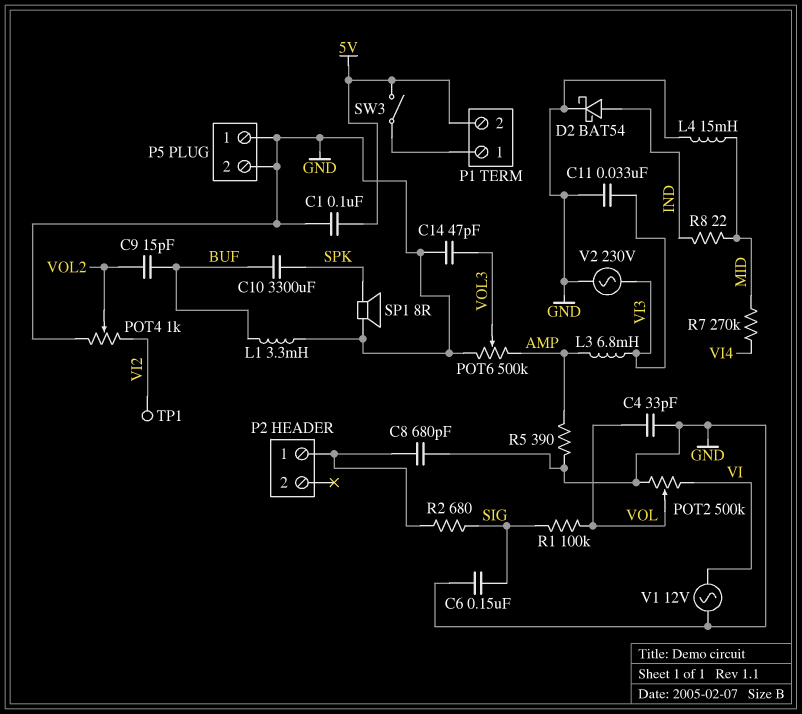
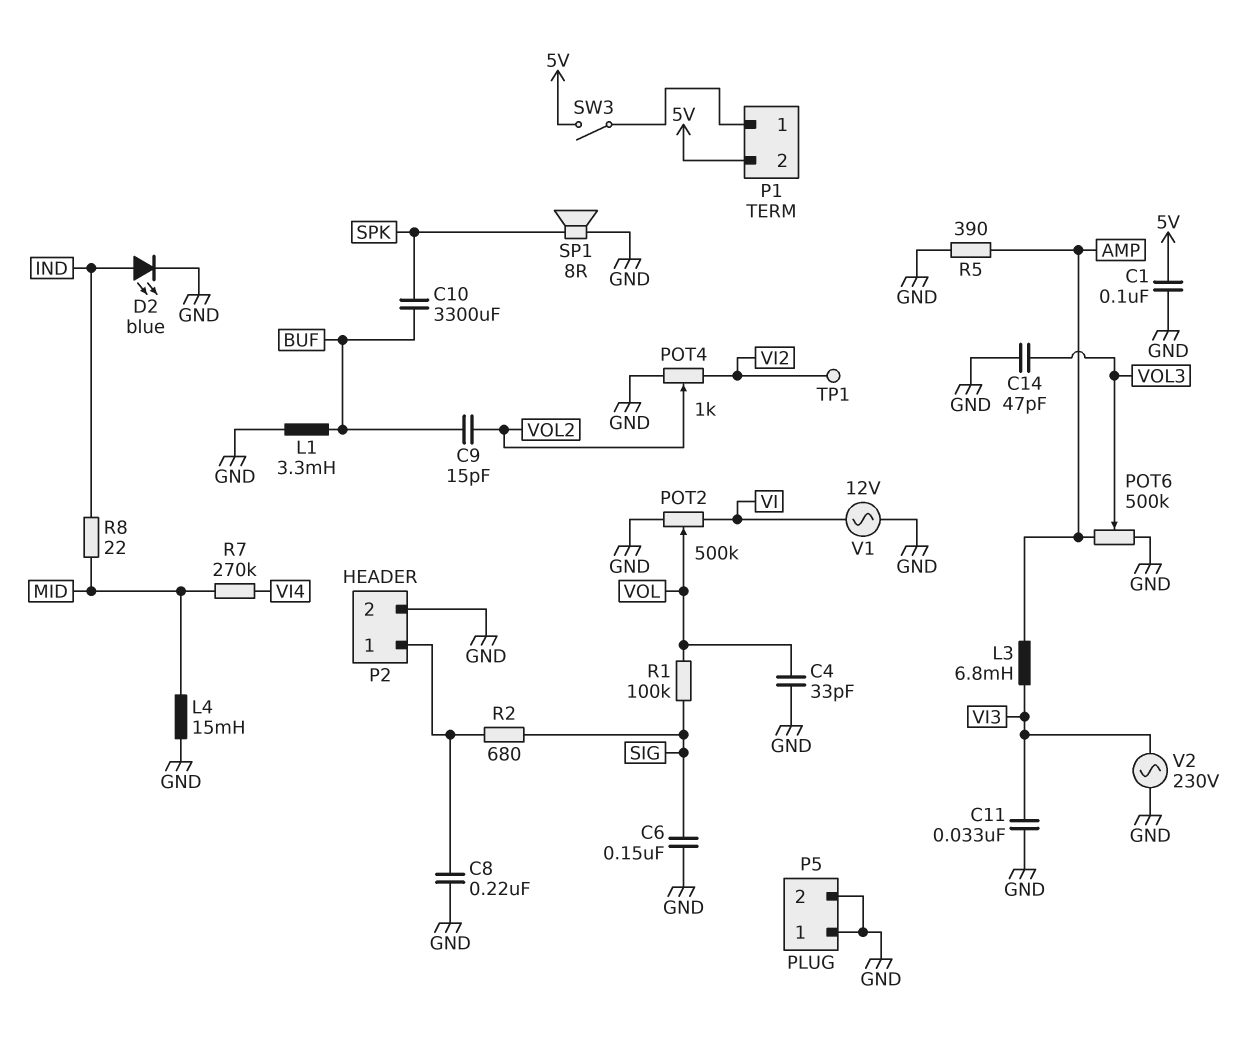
C8: 680pF (GND, P2/1) -> 220nF (GND, P2/1)
D2: schottky BAT54 (A IND, K GND) -> LED blue (A IND, K GND)
P2 pin 2: none -> GND

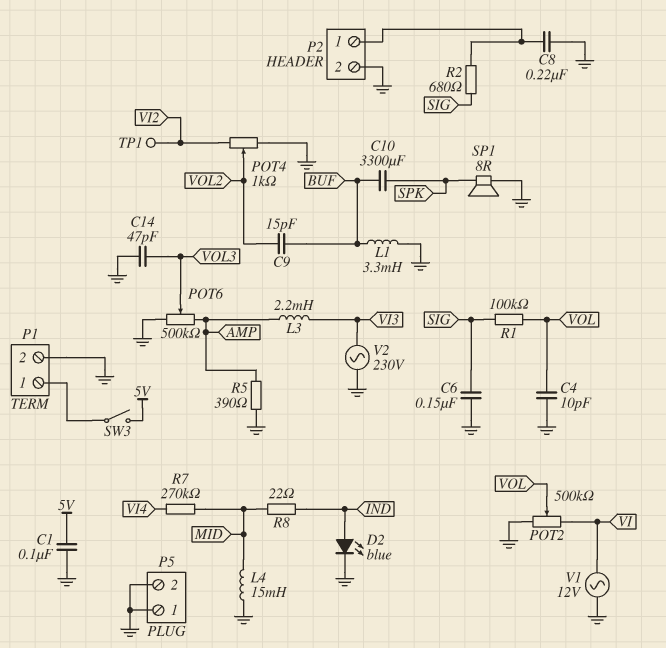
C4: 33pF (GND, VOL) -> 10pF (GND, VOL)
C11: 33nF (GND, VI3) -> none
L3: 6.8mH (AMP, VI3) -> 2.2mH (AMP, VI3)
P1 pin 2: 5V -> GND

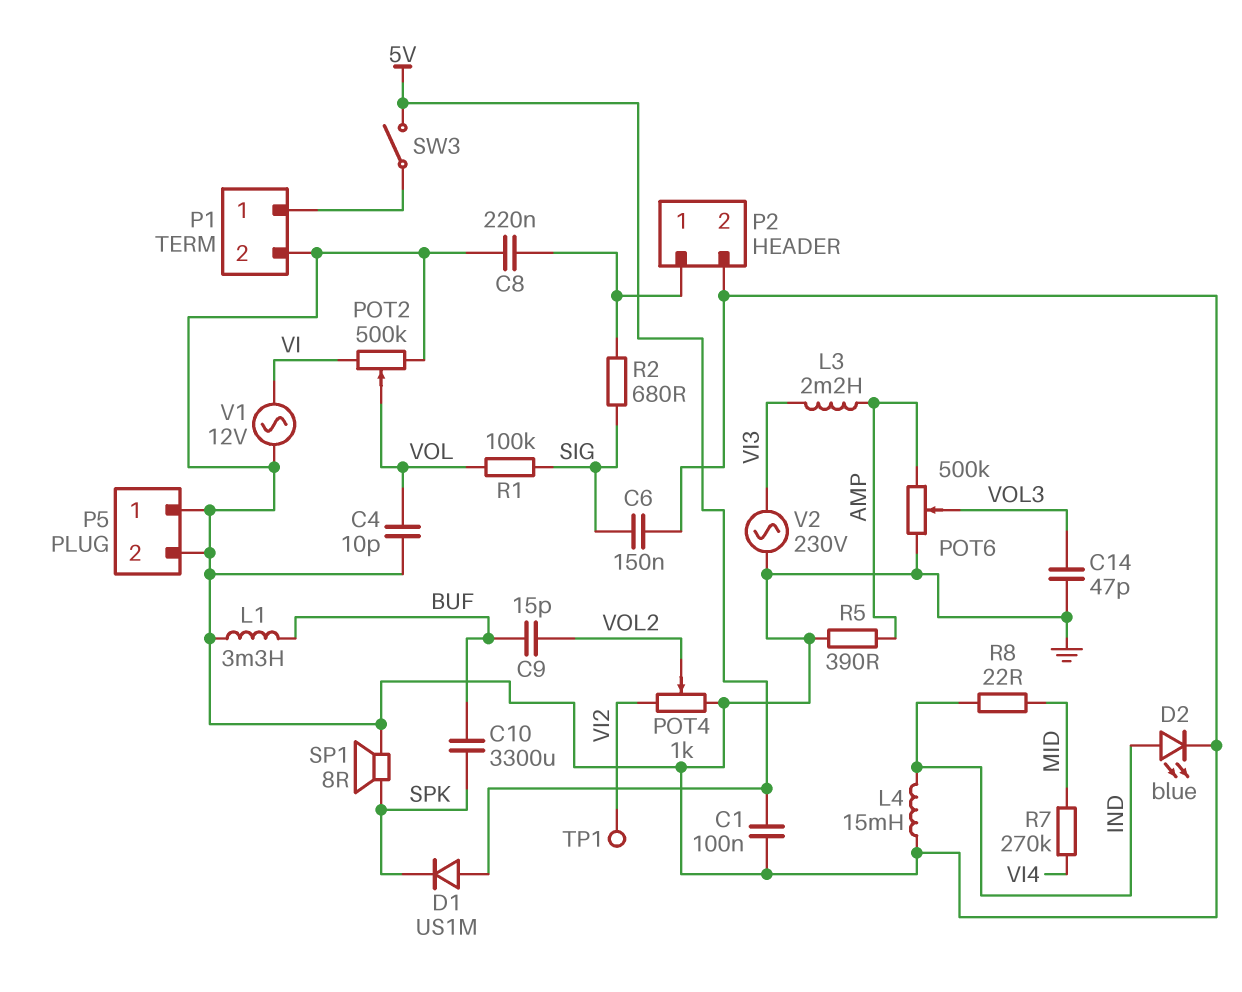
D1: none -> diode US1M (A 5V, K SPK)
L4: 15mH (GND, MID) -> 15mH (GND, IND)

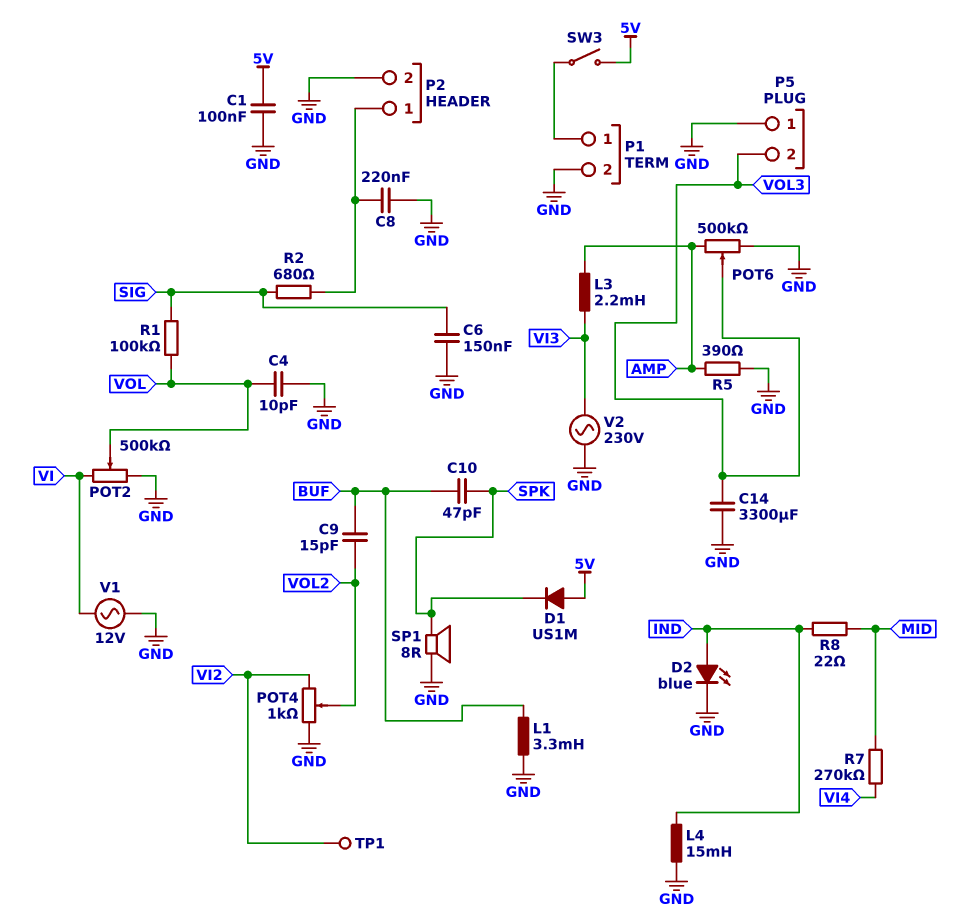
C10: 3300uF (BUF, SPK) -> 47pF (BUF, SPK)
C14: 47pF (GND, VOL3) -> 3300uF (GND, VOL3)
P5 pin 2: GND -> VOL3

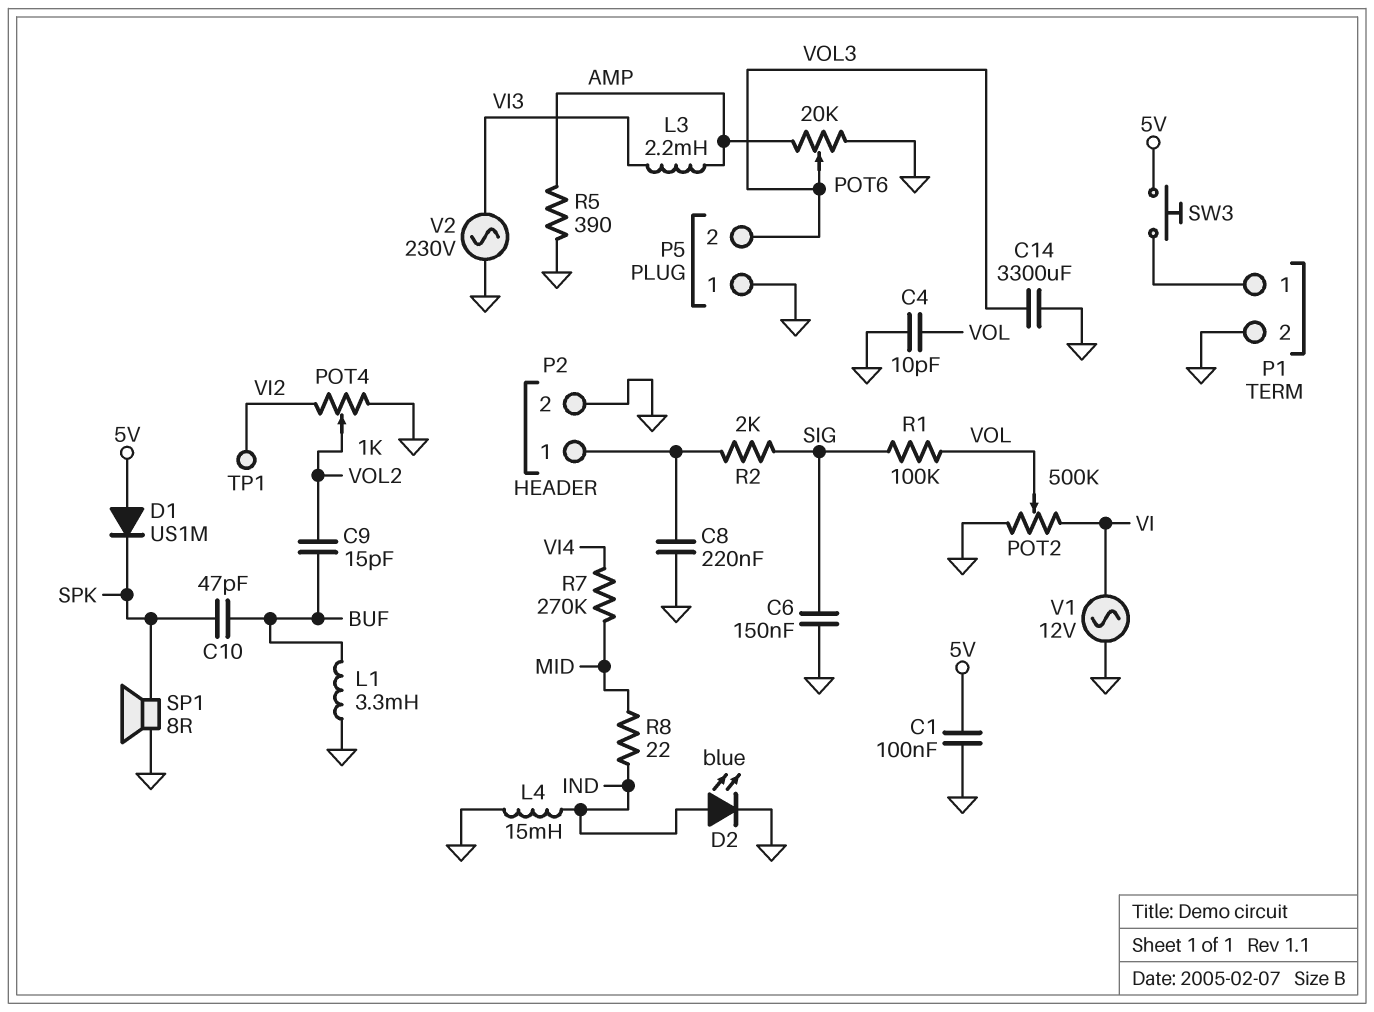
POT6: 500k (AMP, GND, wiper VOL3) -> 20k (AMP, GND, wiper VOL3)
R2: 680 (P2/1, SIG) -> 2k (P2/1, SIG)
SW3: switch (5V, P1/1) -> button (5V, P1/1)

